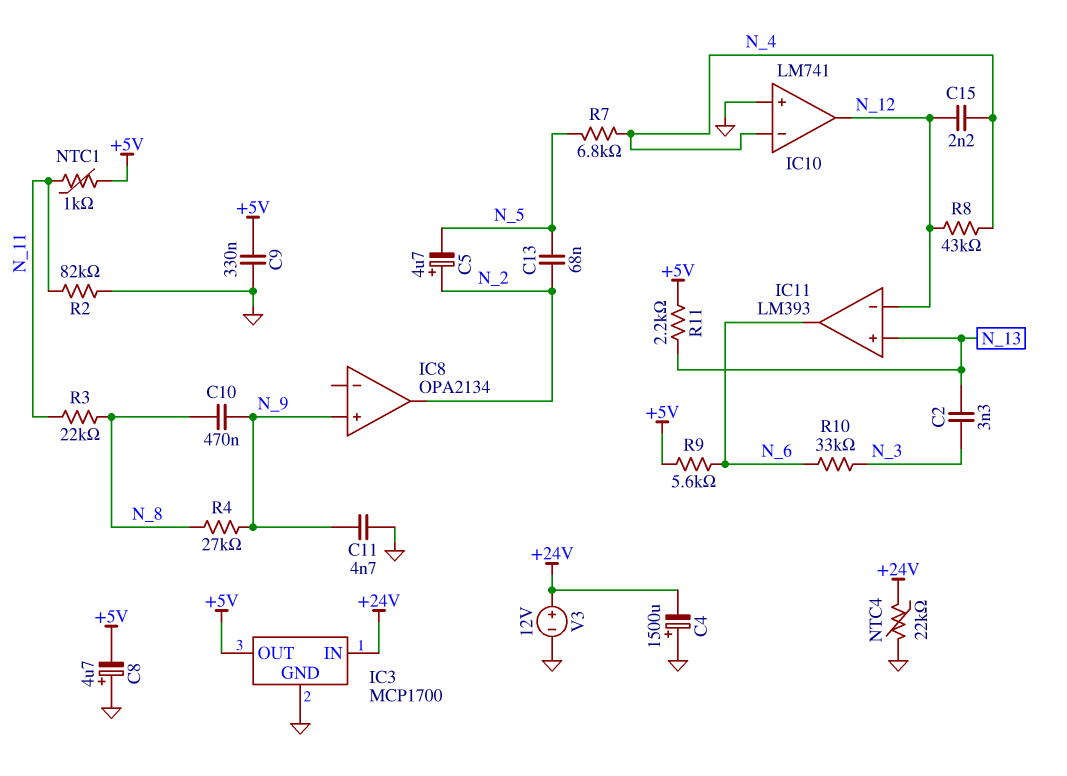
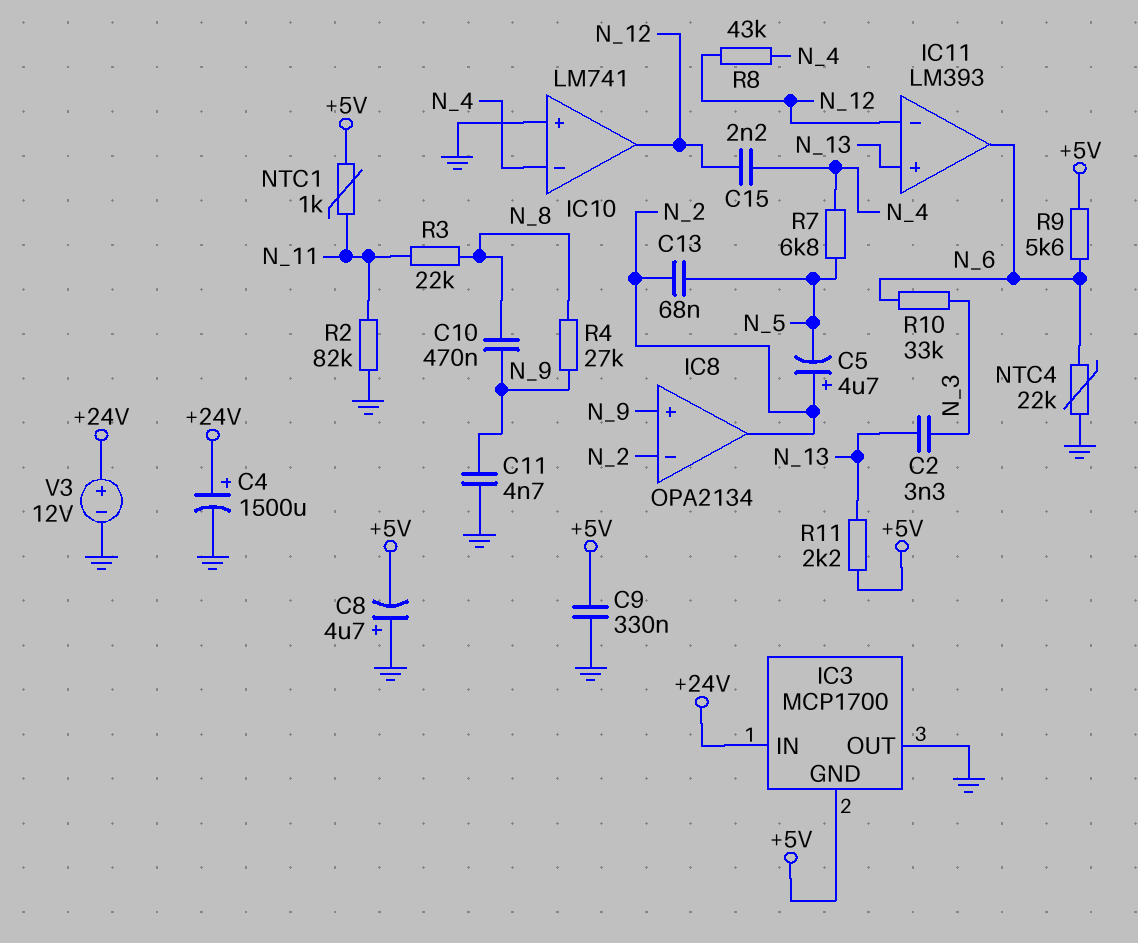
C4: 1500uF (plus GND, minus +24V) -> 1500uF (plus +24V, minus GND)
IC3 pin GND: GND -> +5V
IC3 pin OUT: +5V -> GND
IC8 pin in-: none -> N_2
NTC4: 22k (+24V, GND) -> 22k (GND, N_6)

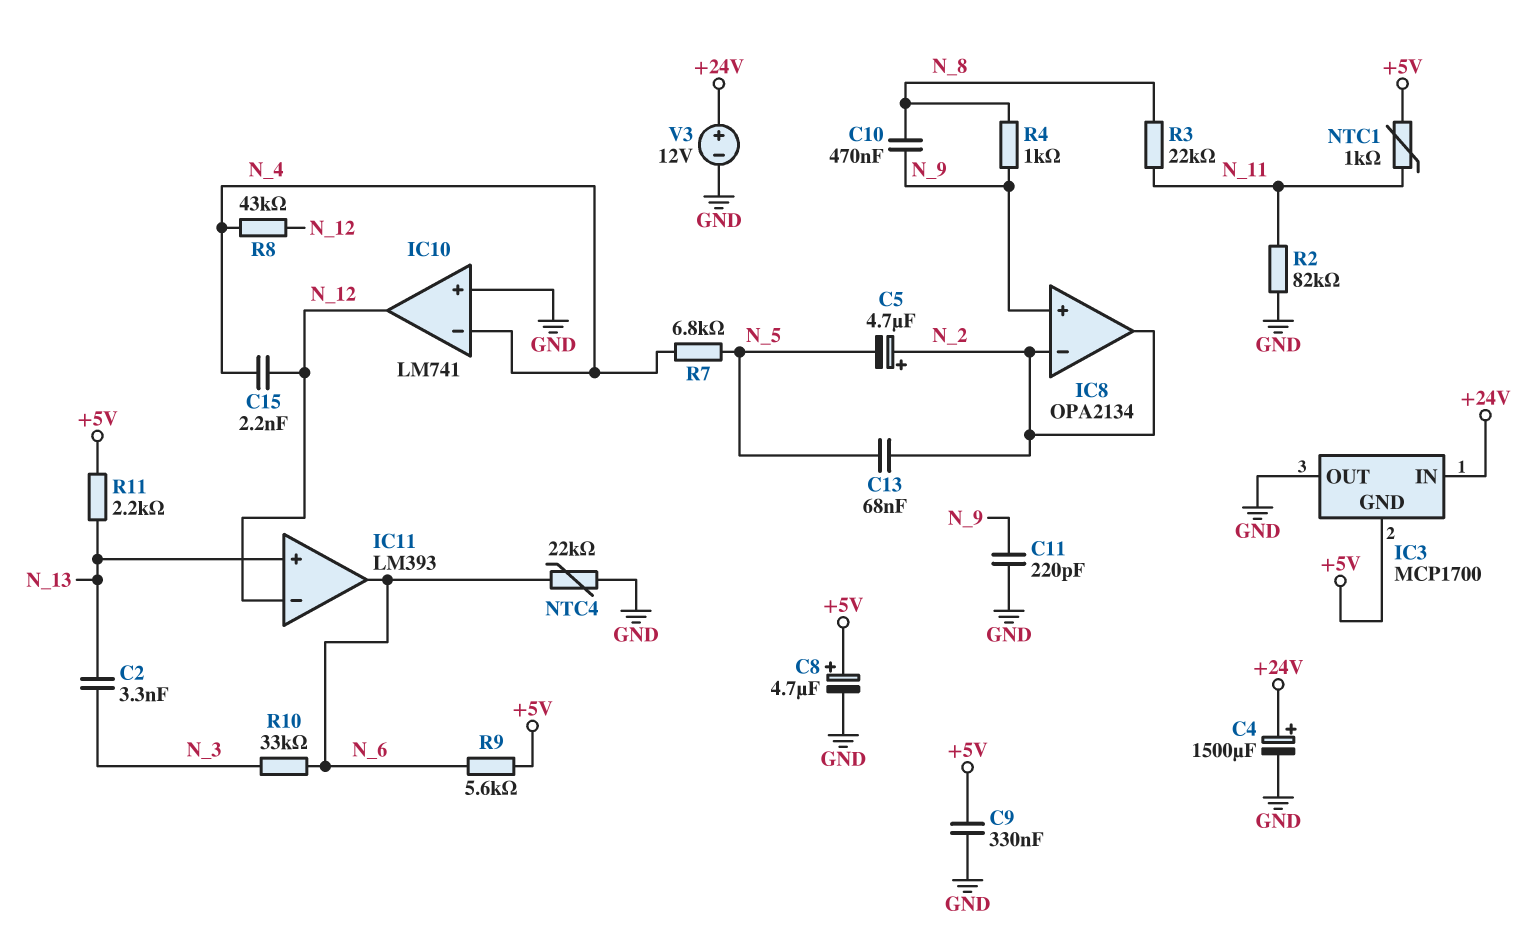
C8: 4.7uF (plus GND, minus +5V) -> 4.7uF (plus +5V, minus GND)
C11: 4.7nF (GND, N_9) -> 220pF (GND, N_9)
R4: 27k (N_8, N_9) -> 1k (N_8, N_9)

